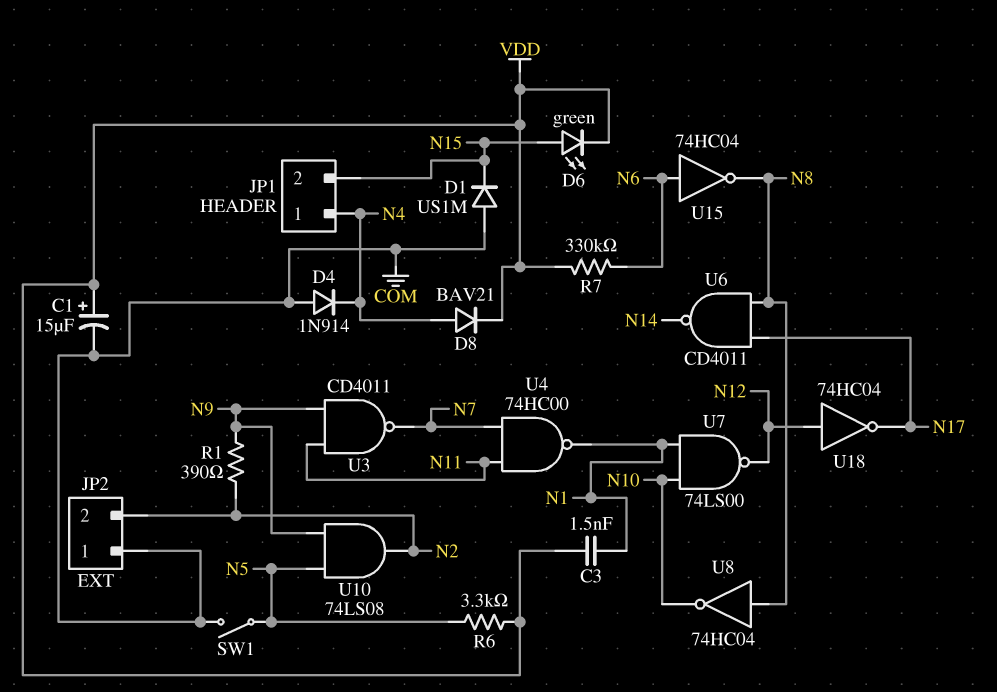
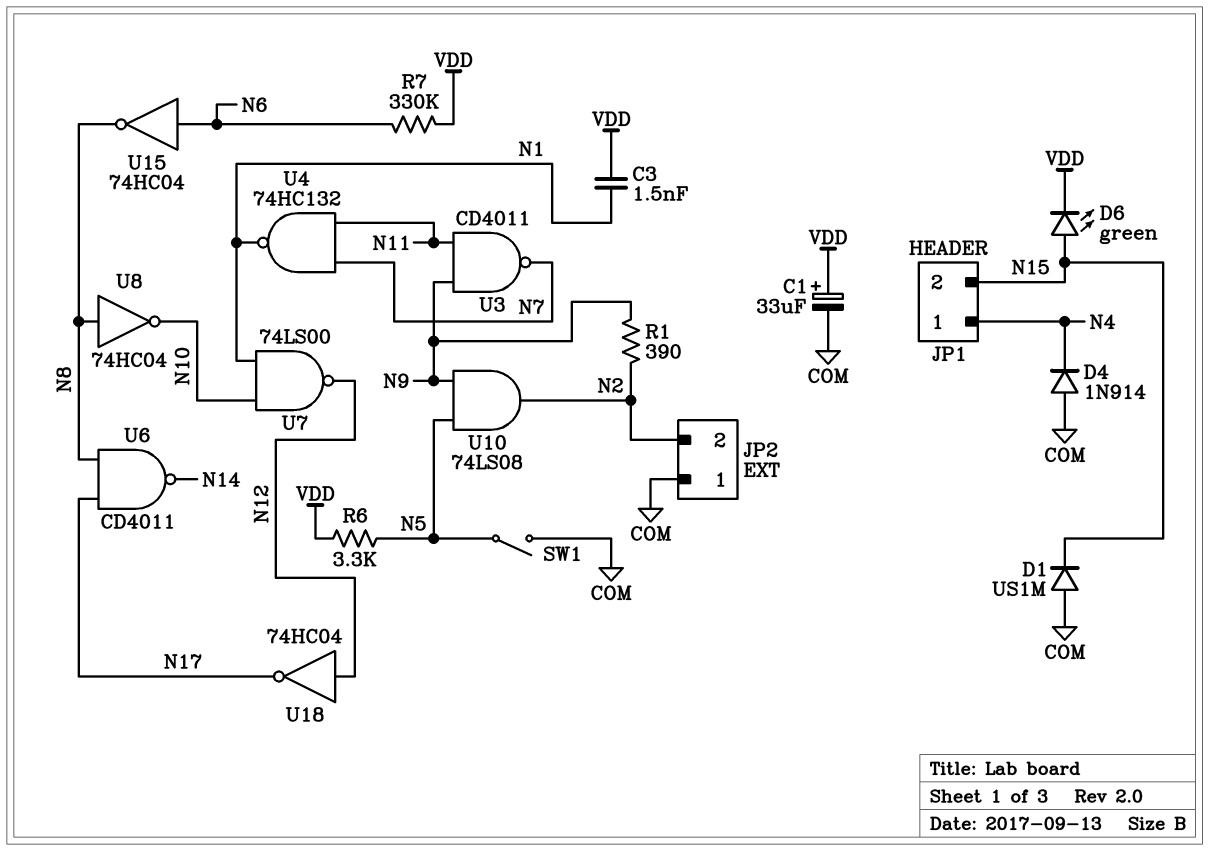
C1: 15uF (plus VDD, minus COM) -> 33uF (plus VDD, minus COM)
D8: diode BAV21 (A N4, K VDD) -> none
U4: NAND 74HC00 (in N7, in N11, out N1) -> NAND 74HC132 (in N7, in N11, out N1)

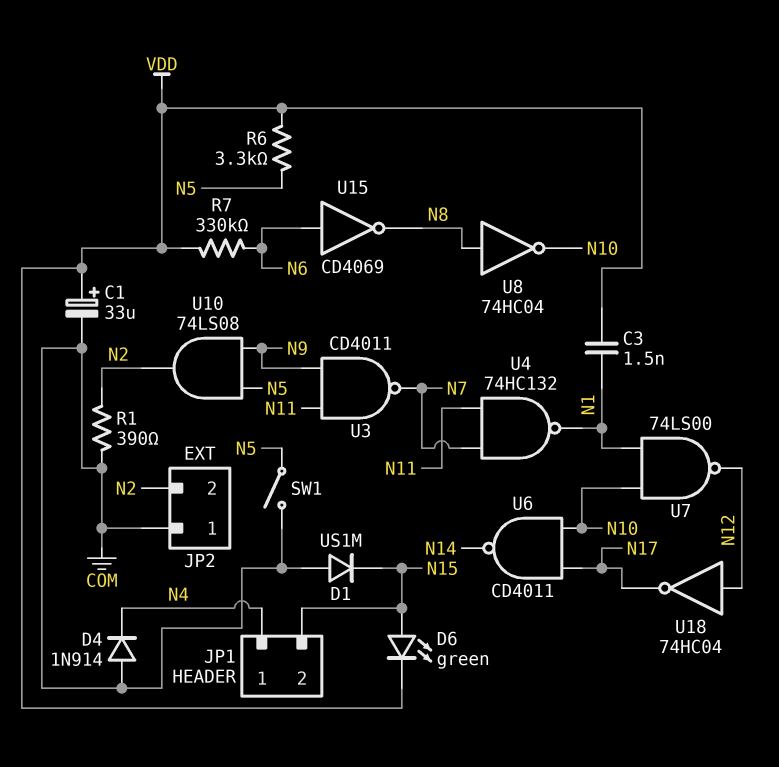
R1: 390 (N2, N9) -> 390 (COM, N2)
U6: NAND CD4011 (in N8, in N17, out N14) -> NAND CD4011 (in N10, in N17, out N14)
U15: NOT 74HC04 (in N6, out N8) -> NOT CD4069 (in N6, out N8)

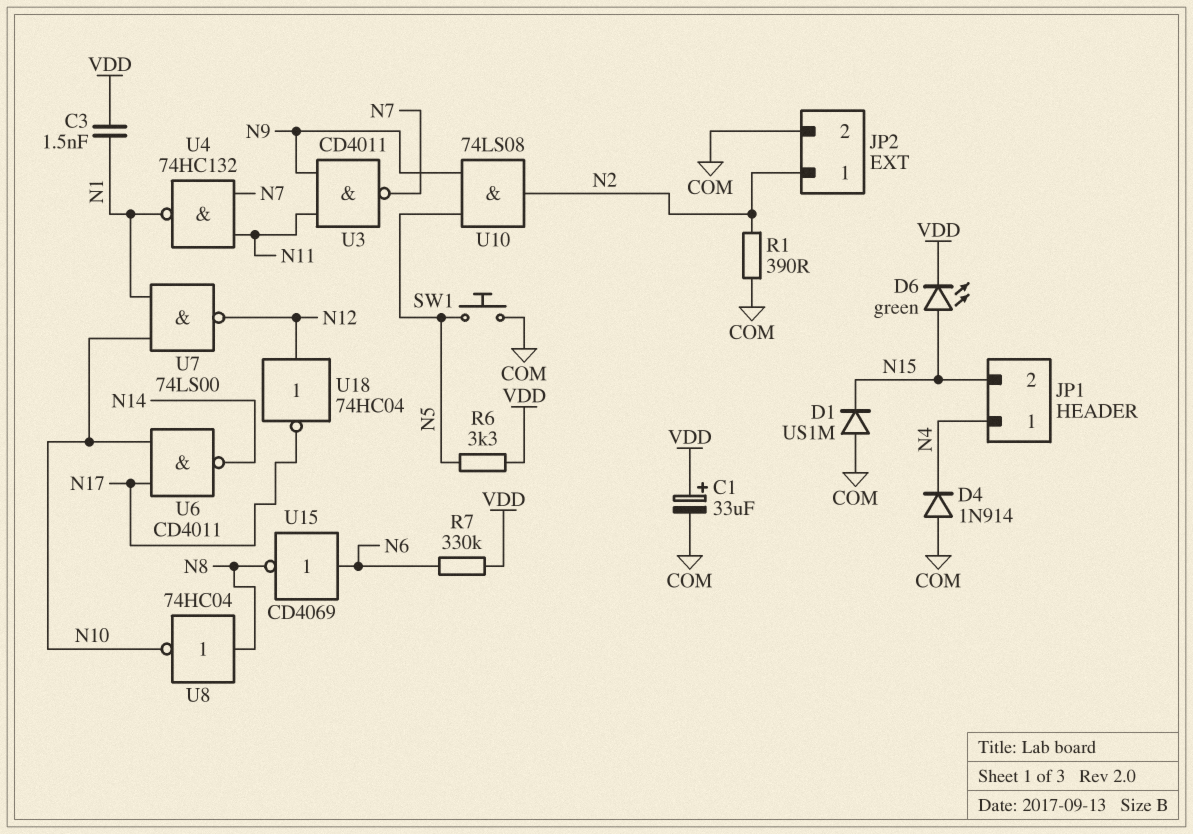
JP2 pin 1: COM -> N2
JP2 pin 2: N2 -> COM
SW1: switch (COM, N5) -> button (COM, N5)

